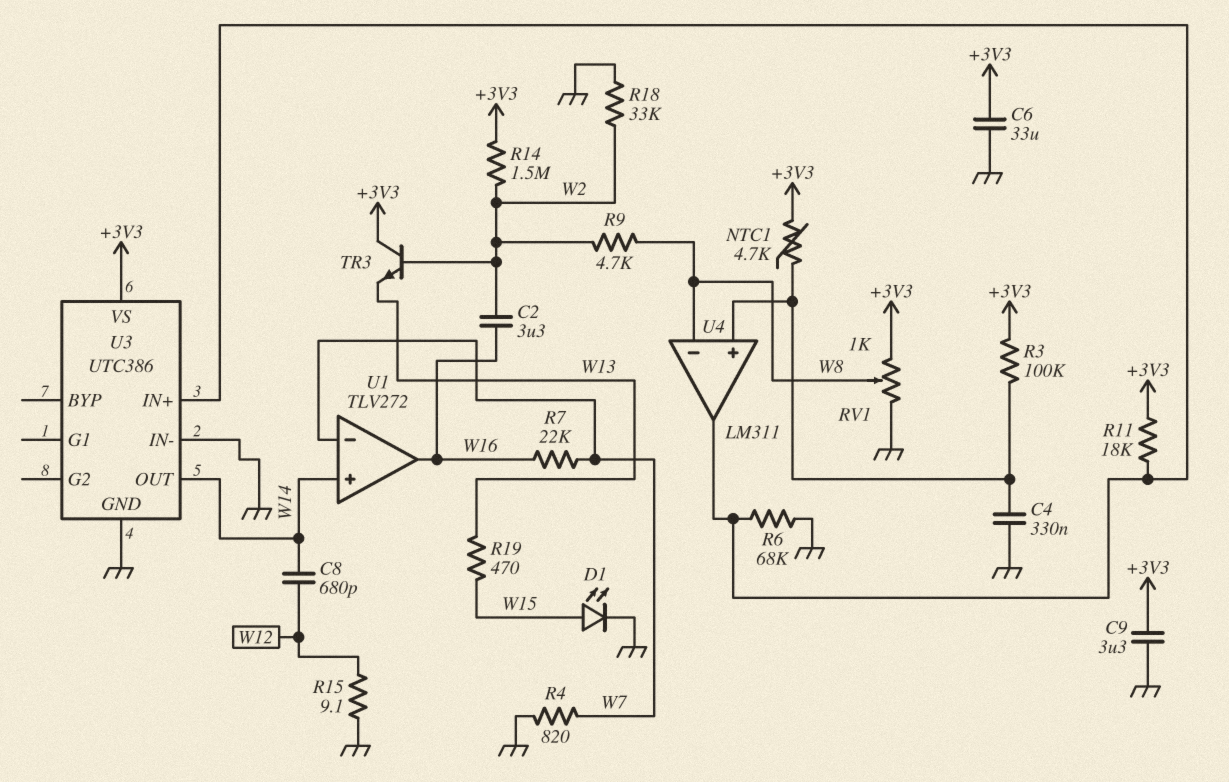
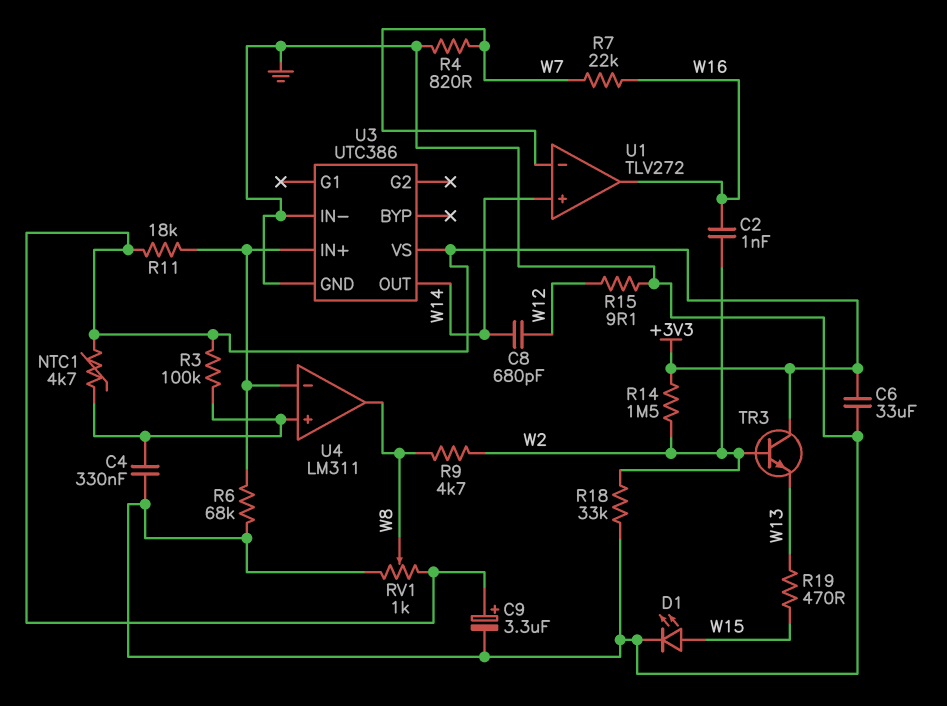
C2: 3.3uF (W2, W16) -> 1nF (W2, W16)
C9: 3.3uF (+3V3, GND) -> 3.3uF (plus +3V3, minus GND)
U4 pin in-: W8 -> U3/IN+
U4 pin out: U3/IN+ -> W8

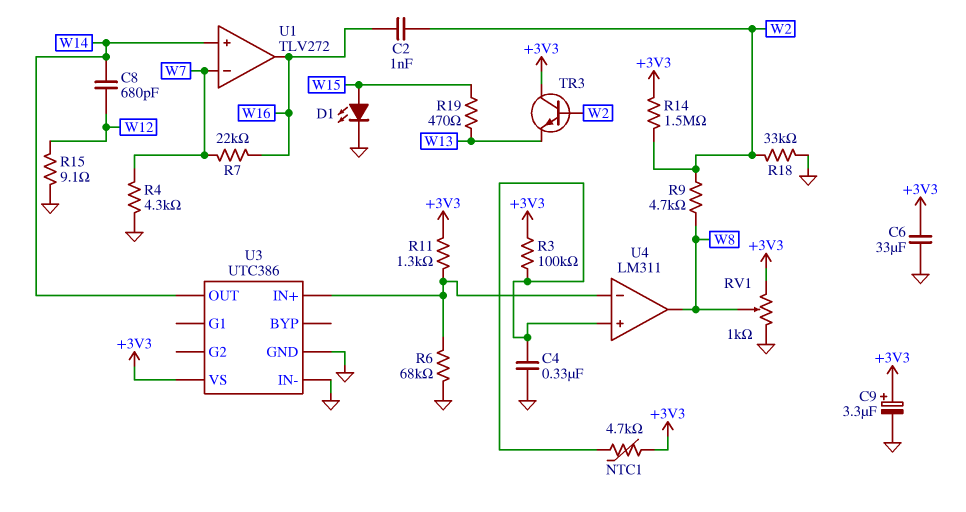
R4: 820 (GND, W7) -> 4.3k (GND, W7)
R11: 18k (+3V3, U3/IN+) -> 1.3k (+3V3, U3/IN+)

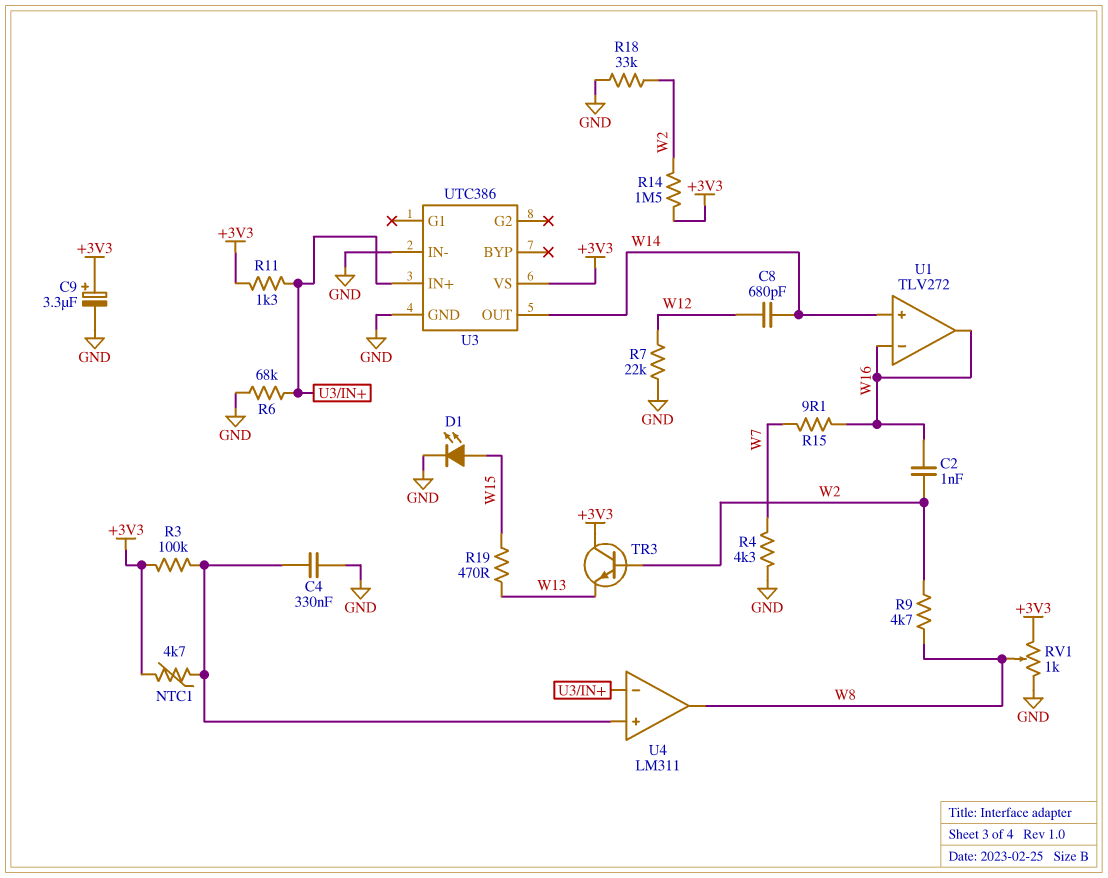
C6: 33uF (+3V3, GND) -> none
R7: 22k (W7, W16) -> 22k (GND, W12)
R15: 9.1 (GND, W12) -> 9.1 (W7, W16)
U1 pin in-: W7 -> W16

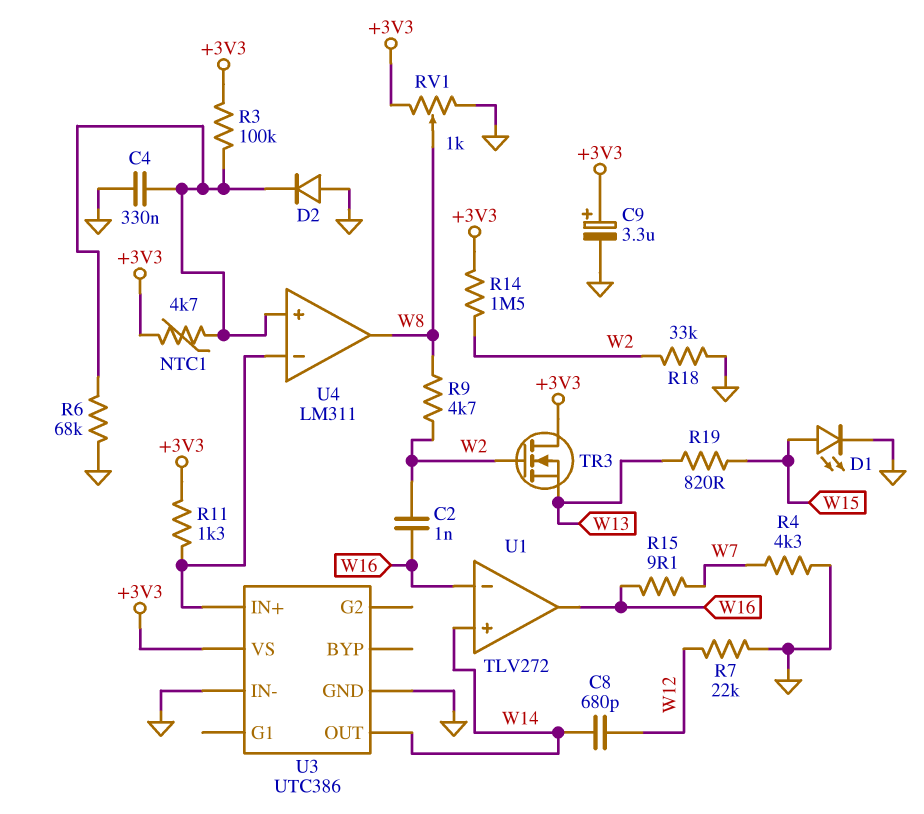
D2: none -> diode (A GND, K U4/in+)
R6: 68k (GND, U3/IN+) -> 68k (GND, U4/in+)
R19: 470 (W13, W15) -> 820 (W13, W15)
TR3: NPN (B W2, C +3V3, E W13) -> NMOS (G W2, D +3V3, S W13)

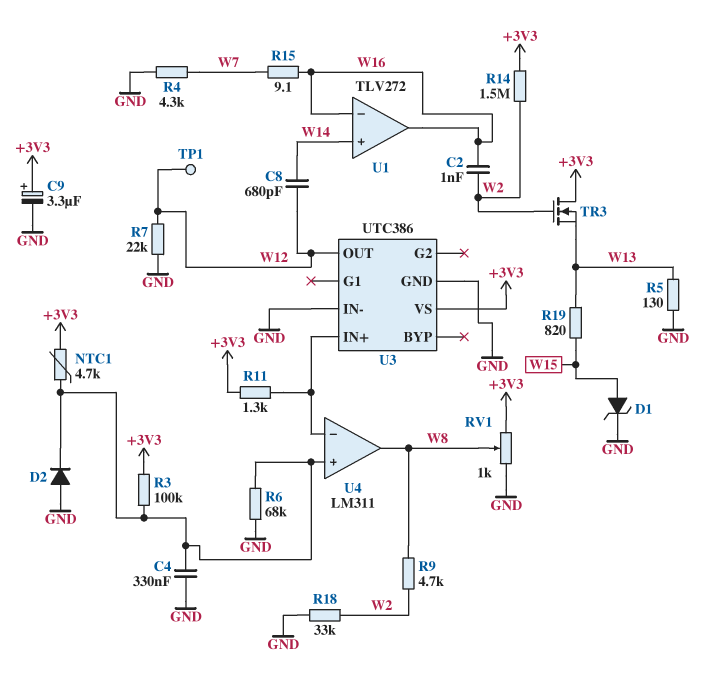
D1: LED (A W15, K GND) -> zener (A W15, K GND)
R5: none -> 130 (GND, W13)
TP1: none -> test point (W12)
U3 pin OUT: W14 -> W12

